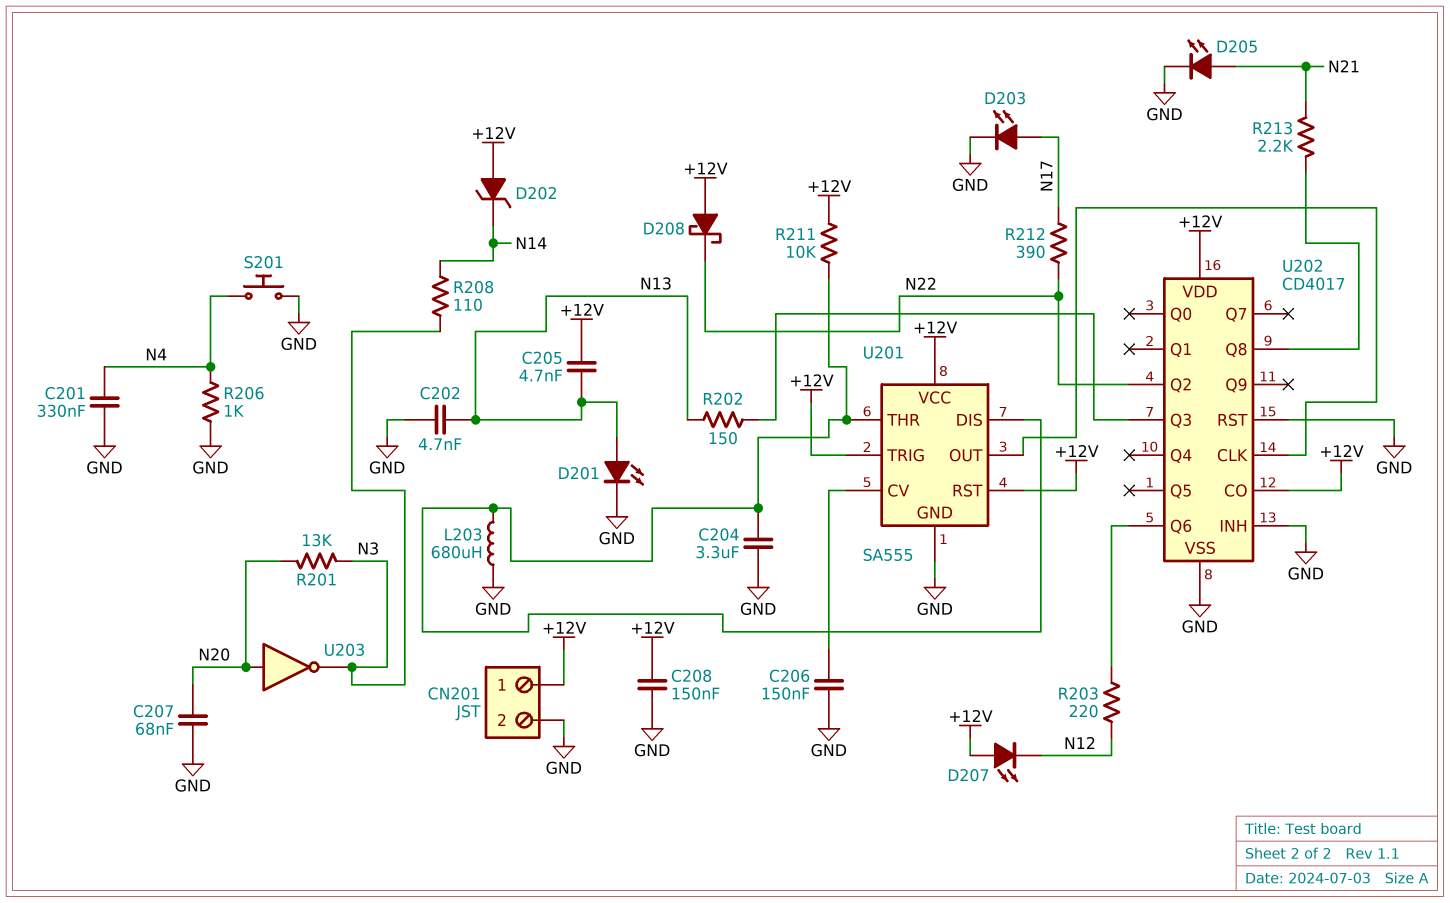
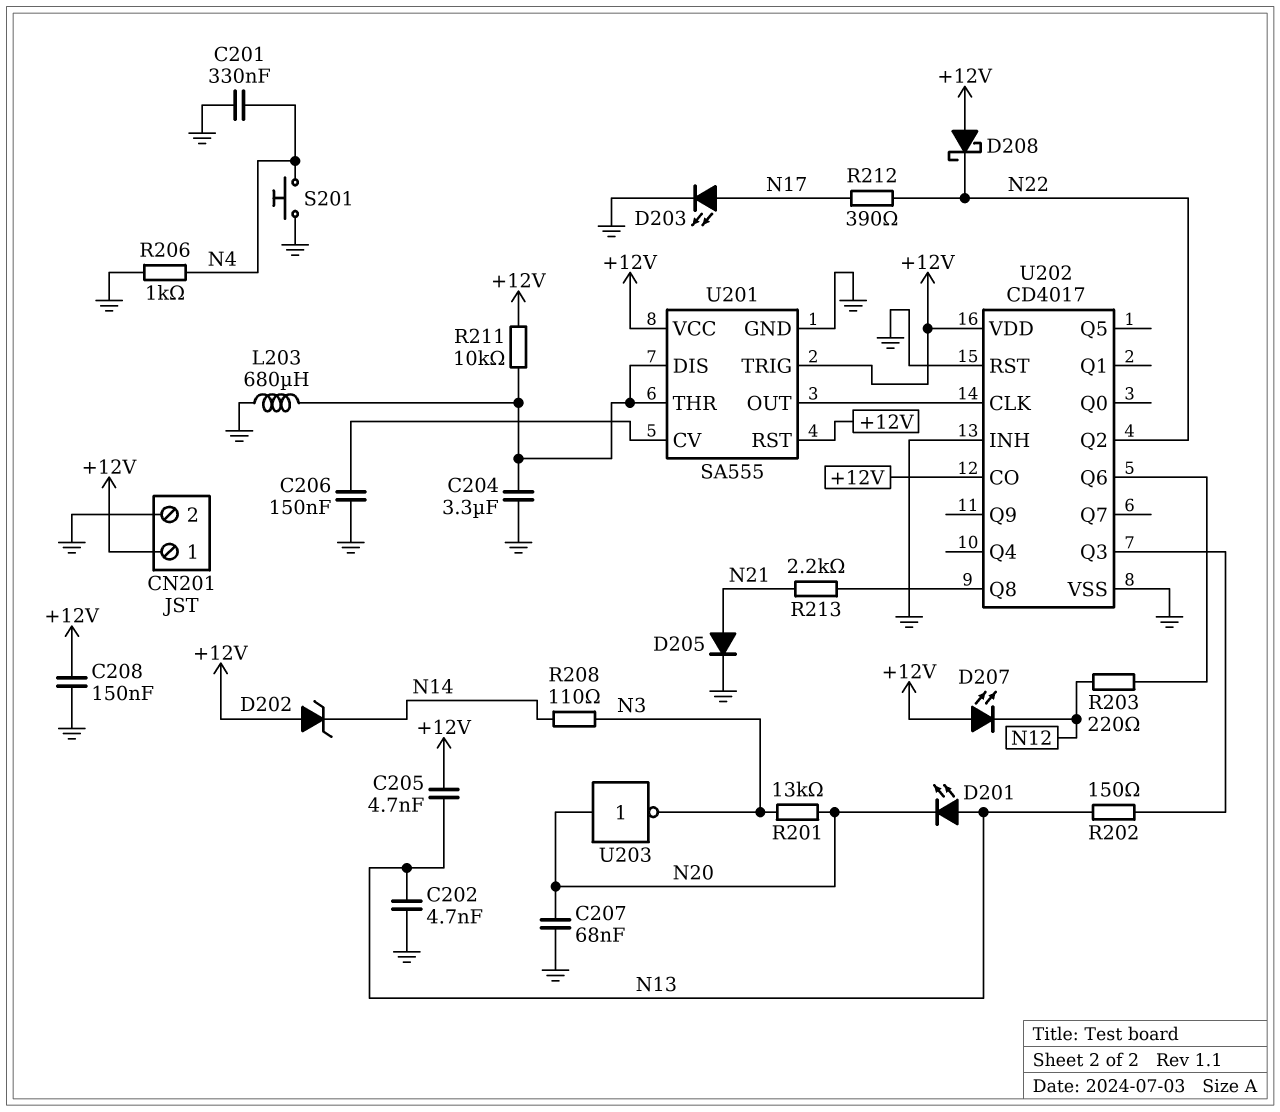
D201: LED (A N13, K GND) -> LED (A N13, K N20)
D205: LED (A N21, K GND) -> diode (A N21, K GND)

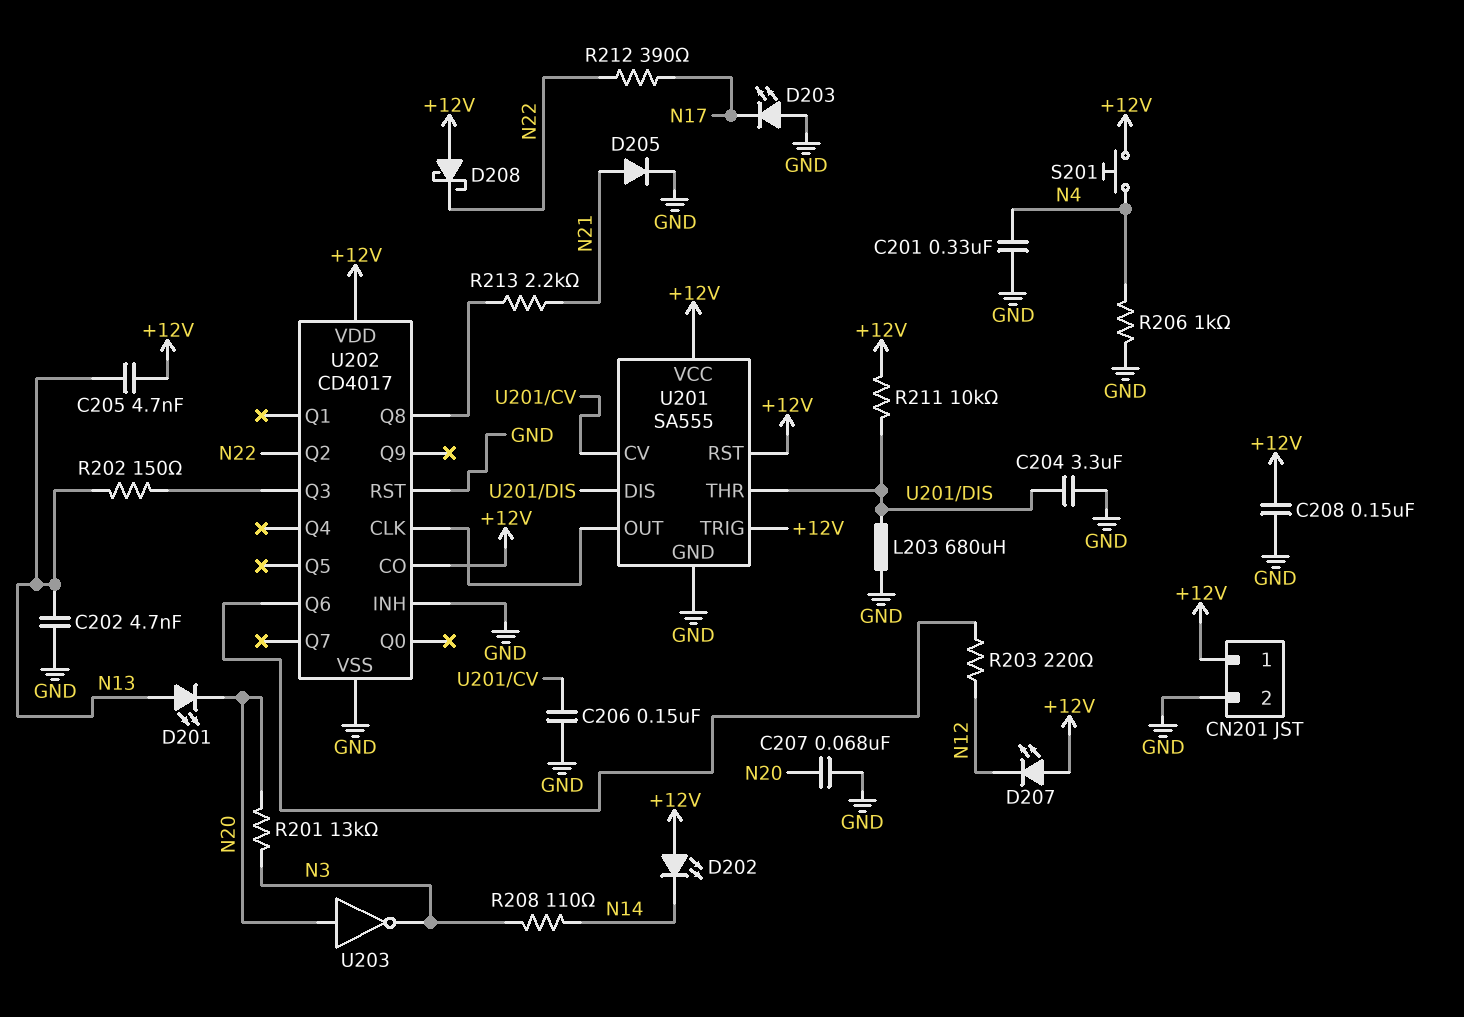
D202: zener (A +12V, K N14) -> LED (A +12V, K N14)
D203: LED (A N17, K GND) -> LED (A GND, K N17)
S201: button (GND, N4) -> button (+12V, N4)

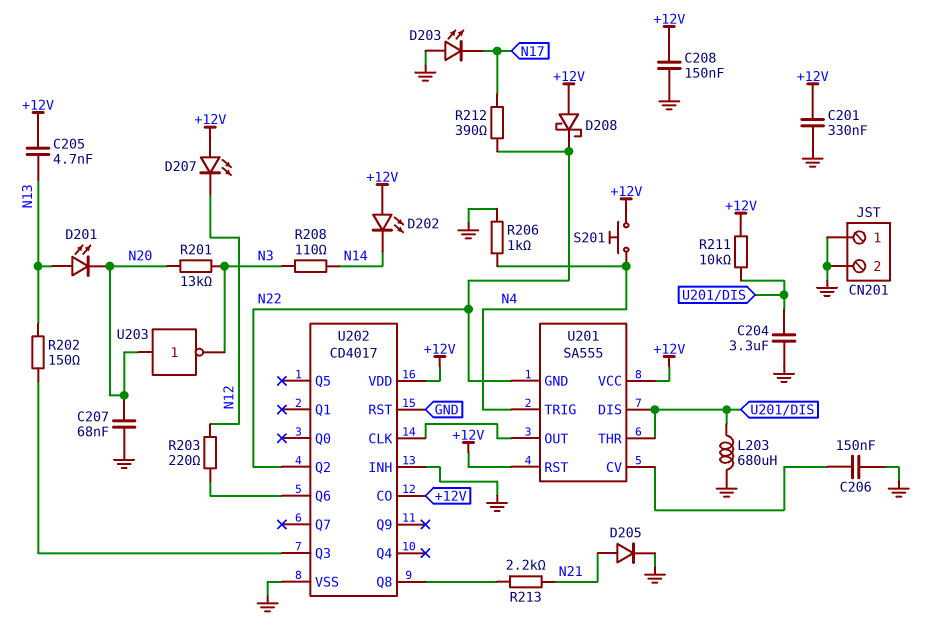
C201: 330nF (GND, N4) -> 330nF (+12V, GND)
C202: 4.7nF (GND, N13) -> none
CN201 pin 1: +12V -> GND
U201 pin GND: GND -> N22
U201 pin TRIG: +12V -> N4

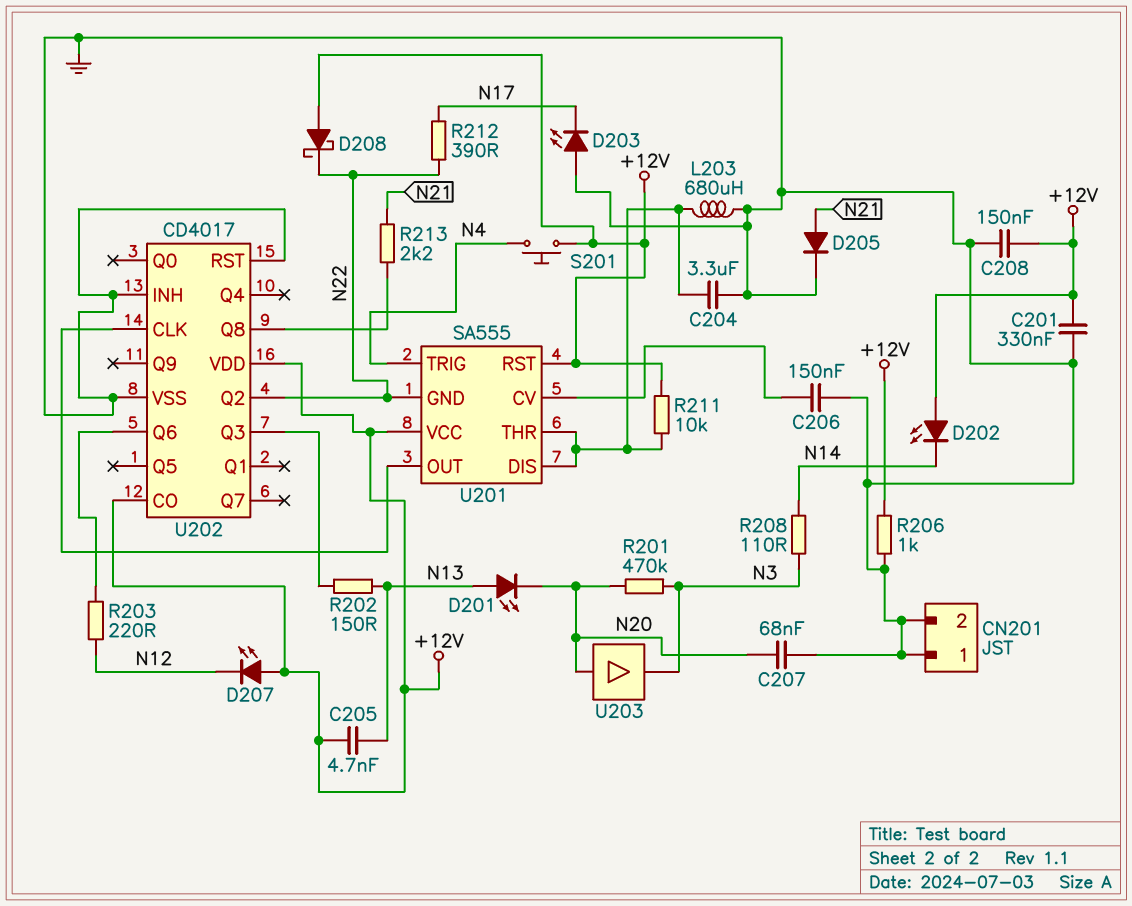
R201: 13k (N3, N20) -> 470k (N3, N20)
R206: 1k (GND, N4) -> 1k (+12V, GND)
U203: NOT (in N20, out N3) -> buffer (in N20, out N3)

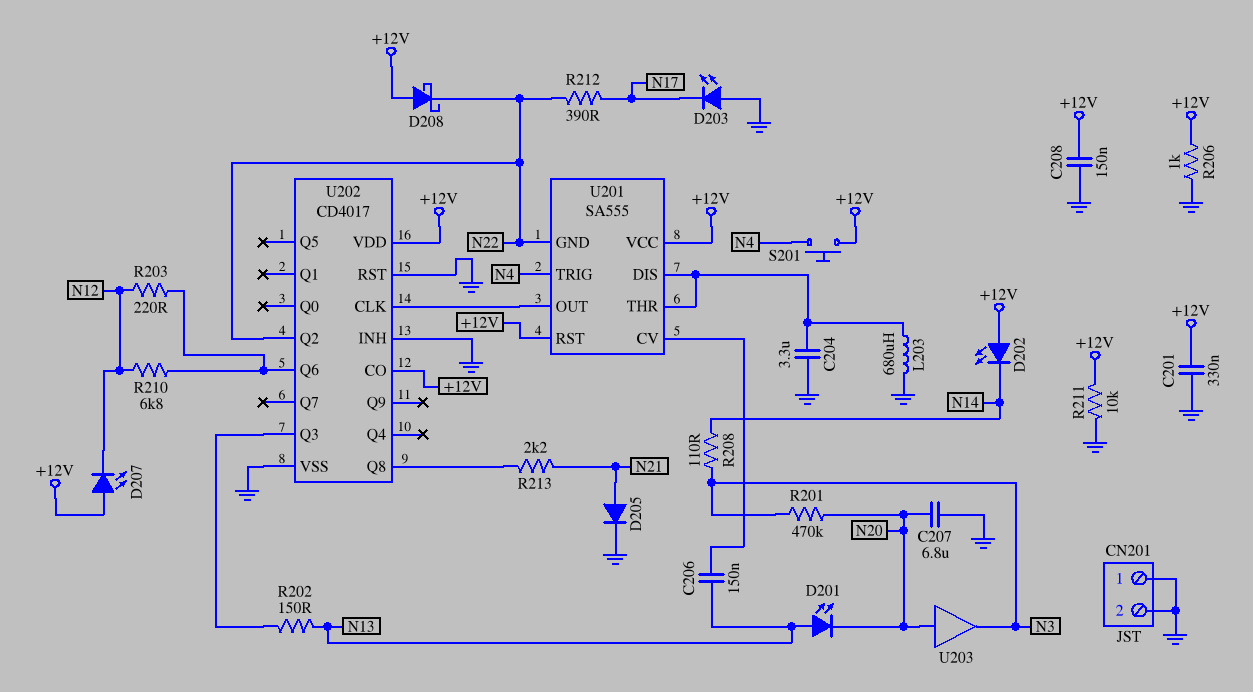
C205: 4.7nF (+12V, N13) -> none
C206: 150nF (GND, U201/CV) -> 150nF (N13, U201/CV)
C207: 68nF (GND, N20) -> 6.8uF (GND, N20)
R210: none -> 6.8k (N12, U202/Q6)
R211: 10k (+12V, U201/DIS) -> 10k (+12V, GND)

